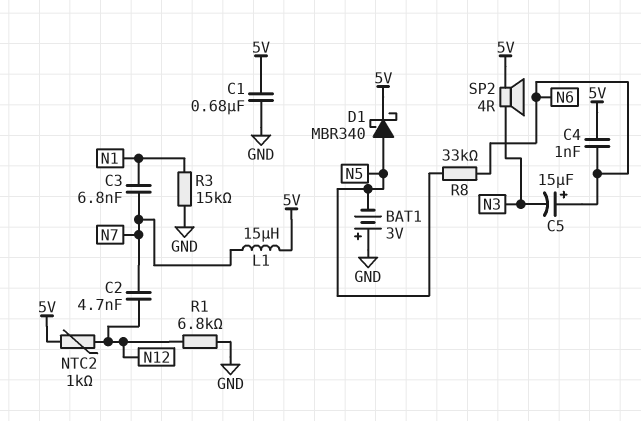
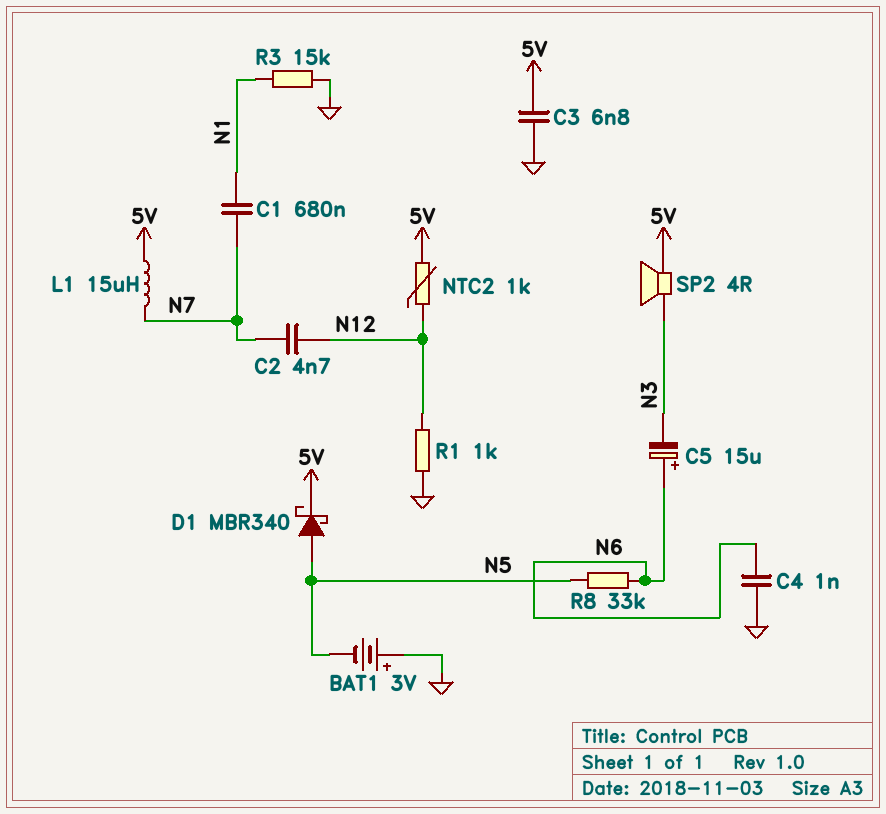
C1: 680nF (5V, GND) -> 680nF (N1, N7)
C3: 6.8nF (N1, N7) -> 6.8nF (5V, GND)
C4: 1nF (5V, N6) -> 1nF (GND, N6)
R1: 6.8k (GND, N12) -> 1k (GND, N12)

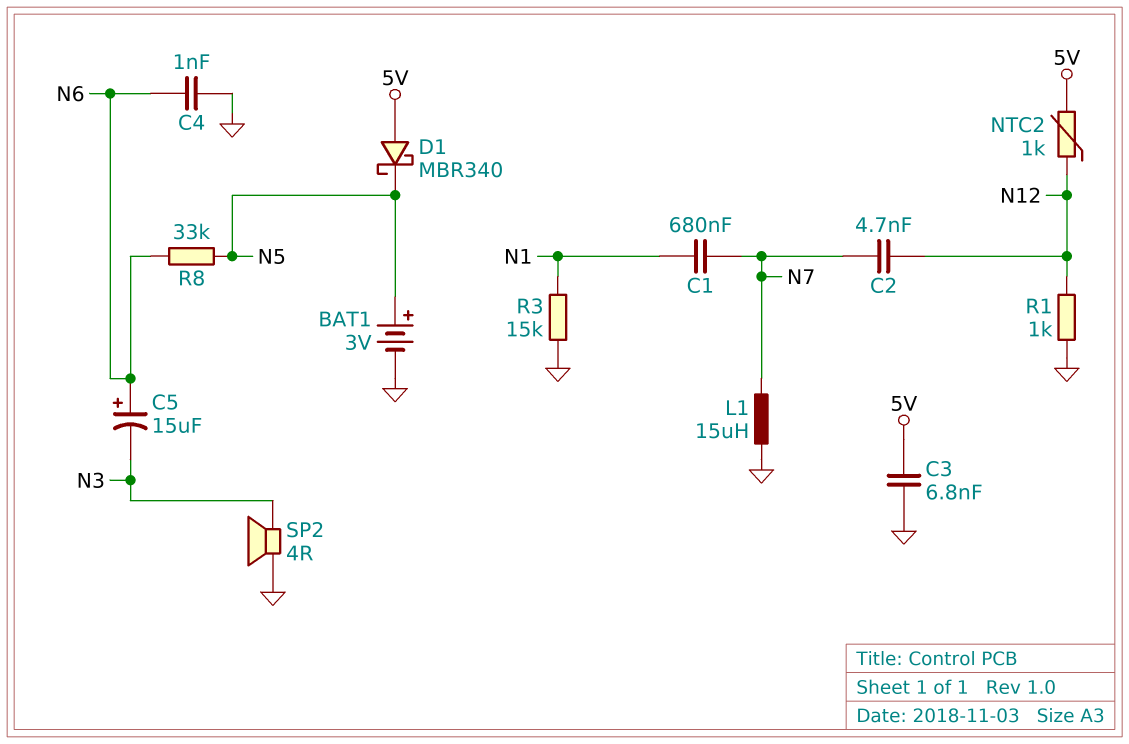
BAT1: 3V (plus GND, minus N5) -> 3V (plus N5, minus GND)
D1: schottky MBR340 (A N5, K 5V) -> schottky MBR340 (A 5V, K N5)
L1: 15uH (5V, N7) -> 15uH (GND, N7)
SP2: speaker 4R (5V, N3) -> speaker 4R (GND, N3)

